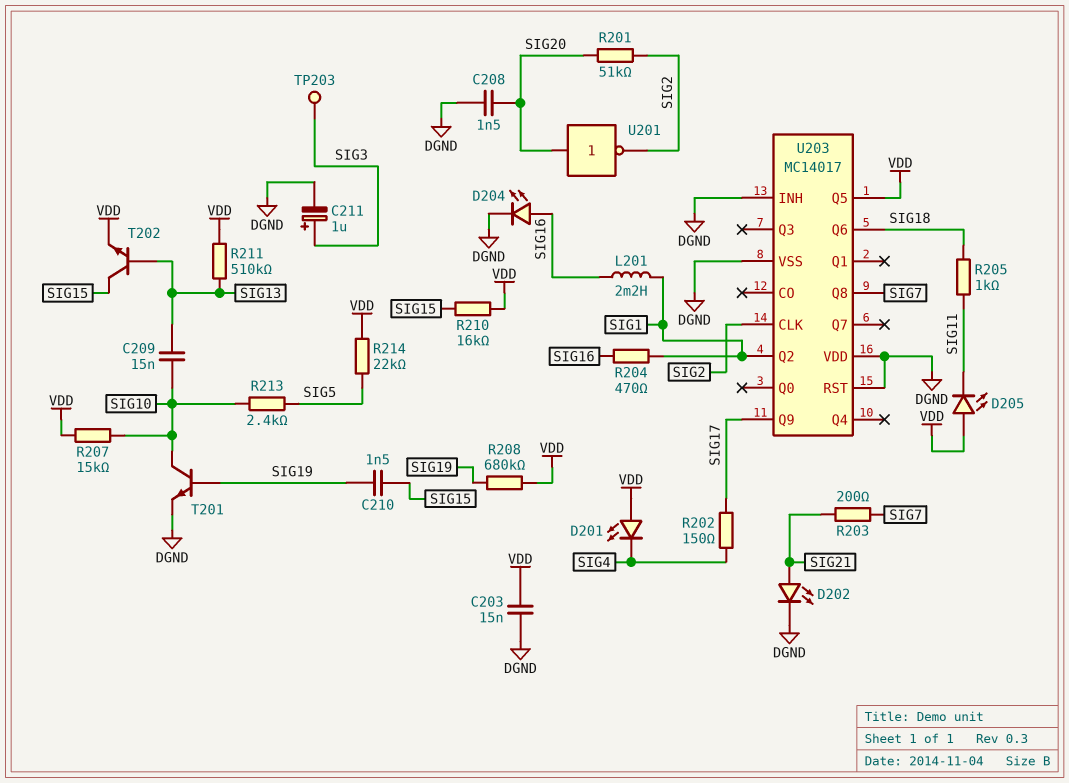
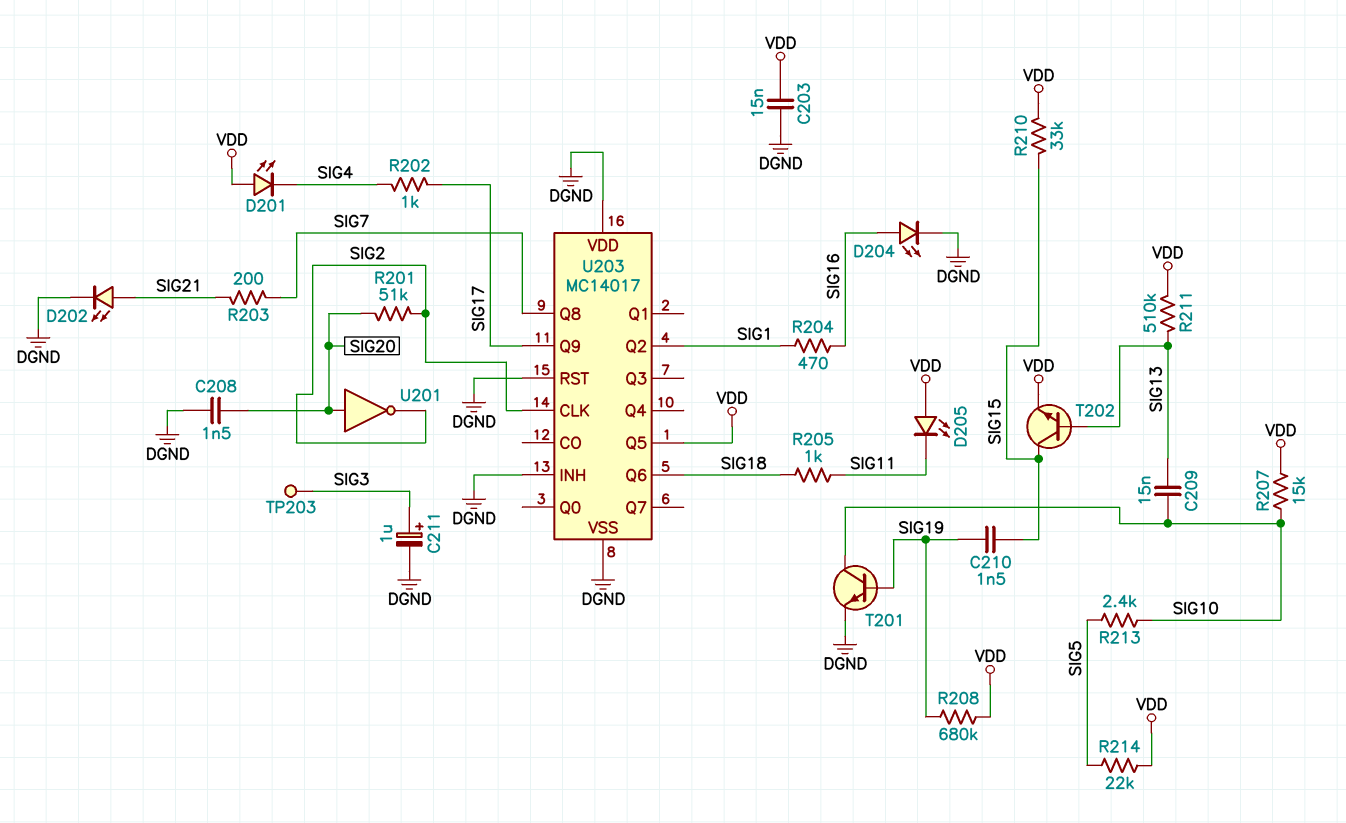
L201: 2.2mH (SIG1, SIG16) -> none
R202: 150 (SIG4, SIG17) -> 1k (SIG4, SIG17)
R210: 16k (SIG15, VDD) -> 33k (SIG15, VDD)

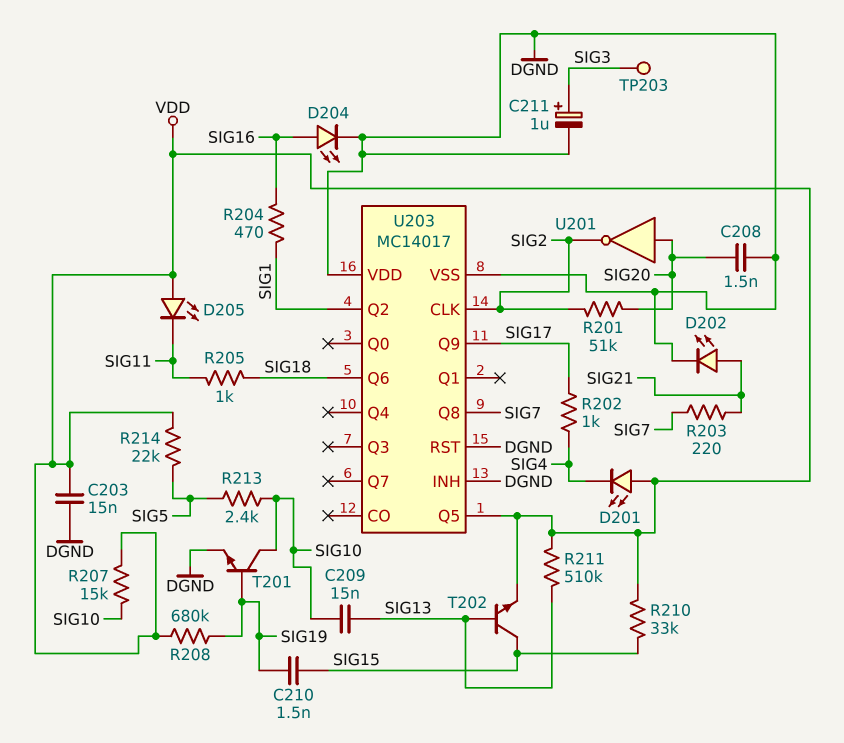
R203: 200 (SIG7, SIG21) -> 220 (SIG7, SIG21)

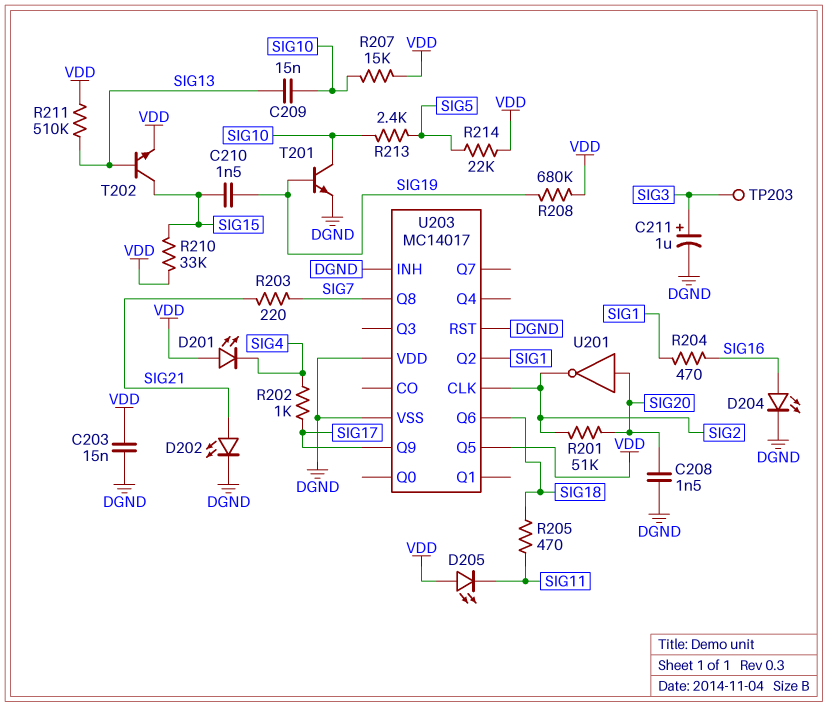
R205: 1k (SIG11, SIG18) -> 470 (SIG11, SIG18)

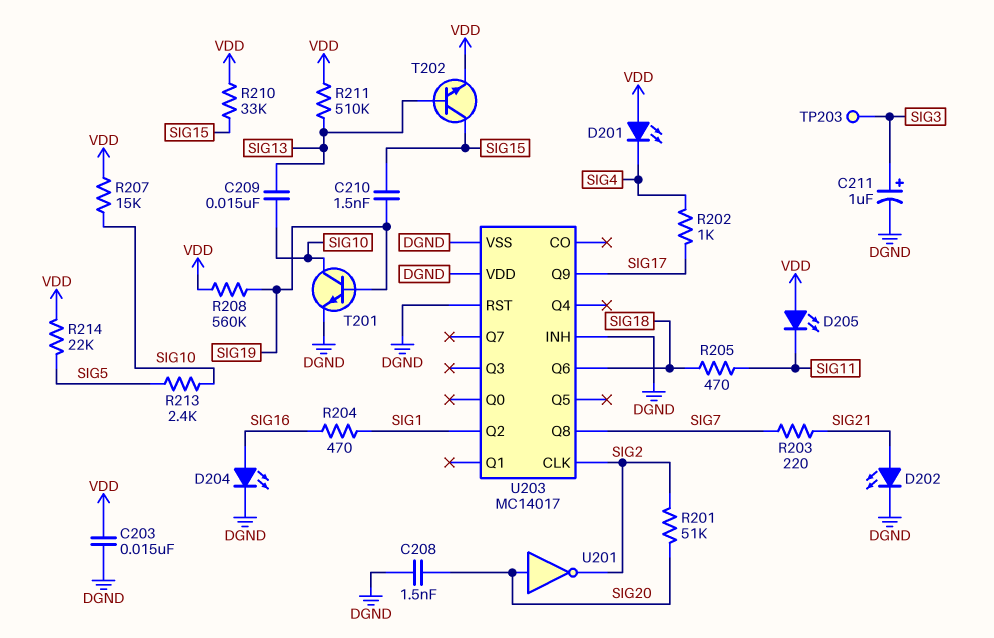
R208: 680k (SIG19, VDD) -> 560k (SIG19, VDD)
U203 pin Q5: VDD -> none

